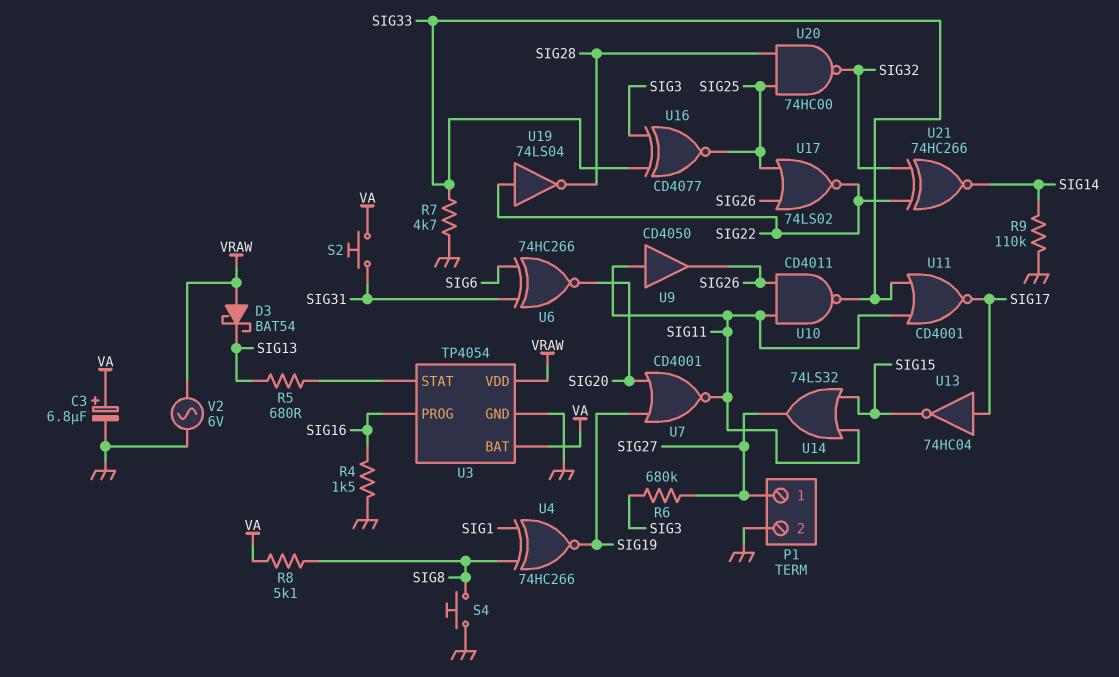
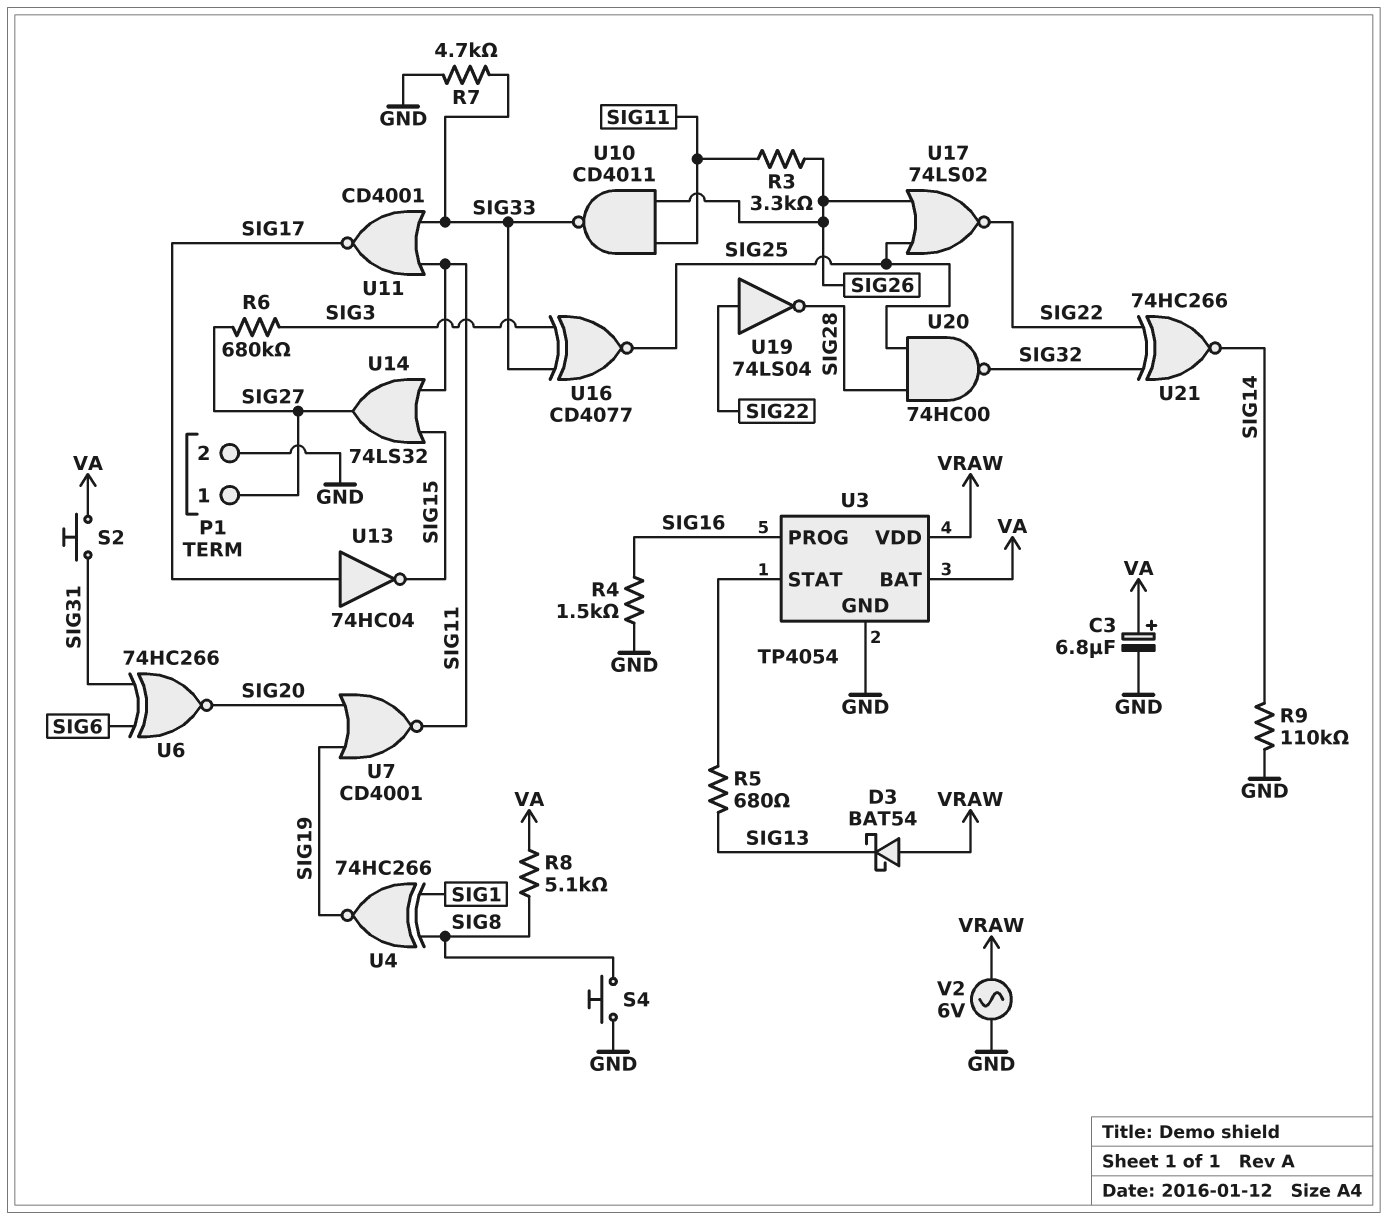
R3: none -> 3.3k (SIG11, SIG26)
U9: buffer CD4050 (in SIG11, out SIG26) -> none

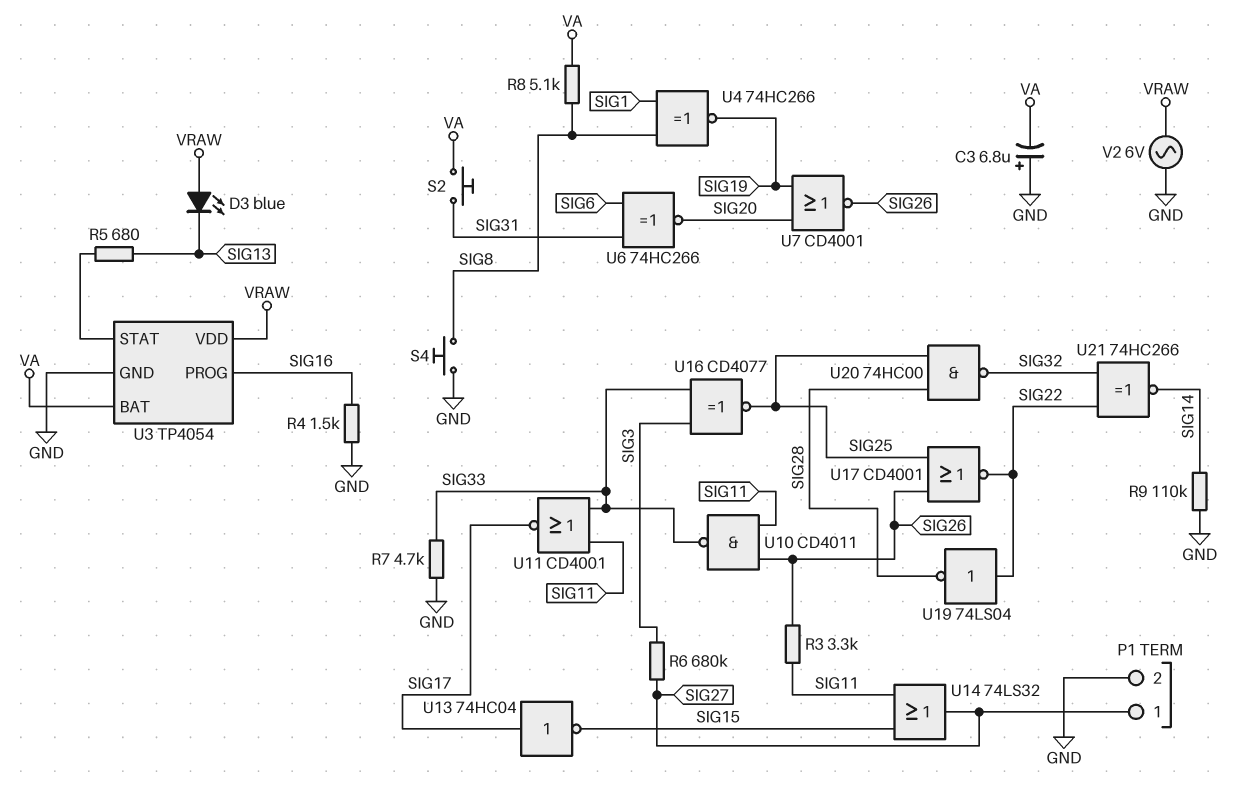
C3: 6.8uF (plus VA, minus GND) -> 6.8uF (plus GND, minus VA)
D3: schottky BAT54 (A VRAW, K SIG13) -> LED blue (A VRAW, K SIG13)
U7: NOR CD4001 (in SIG19, in SIG20, out SIG11) -> NOR CD4001 (in SIG19, in SIG20, out SIG26)
U17: NOR 74LS02 (in SIG25, in SIG26, out SIG22) -> NOR CD4001 (in SIG25, in SIG26, out SIG22)

